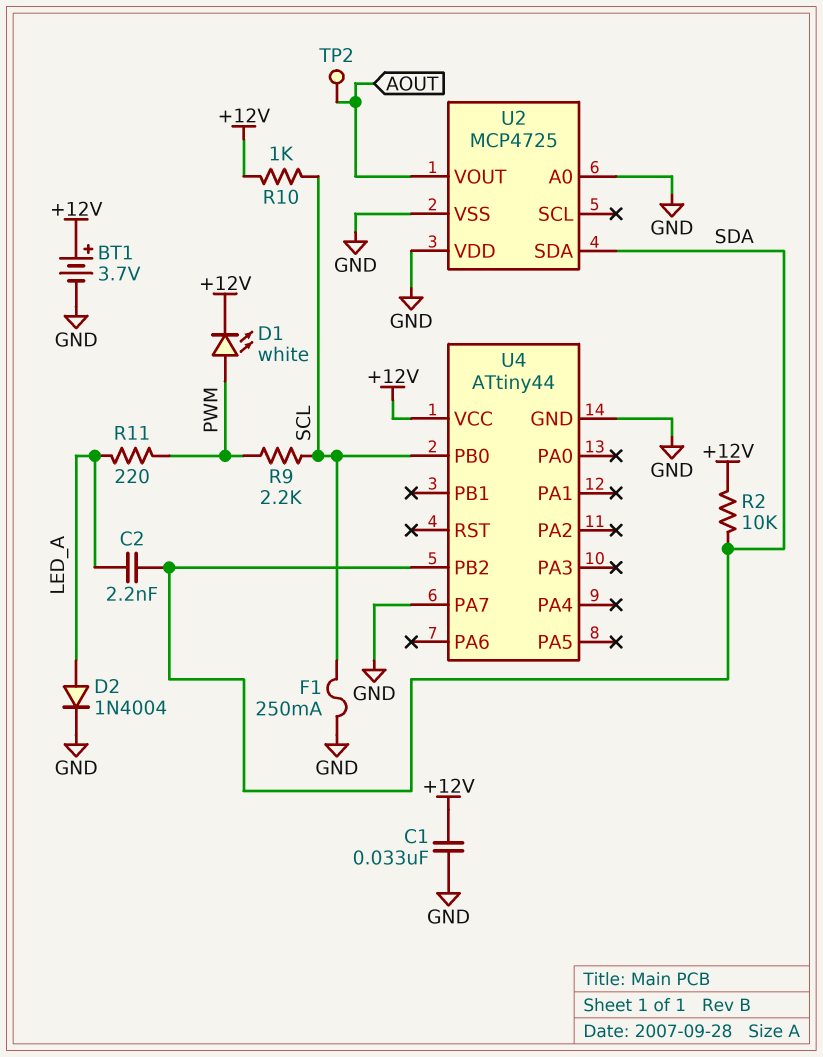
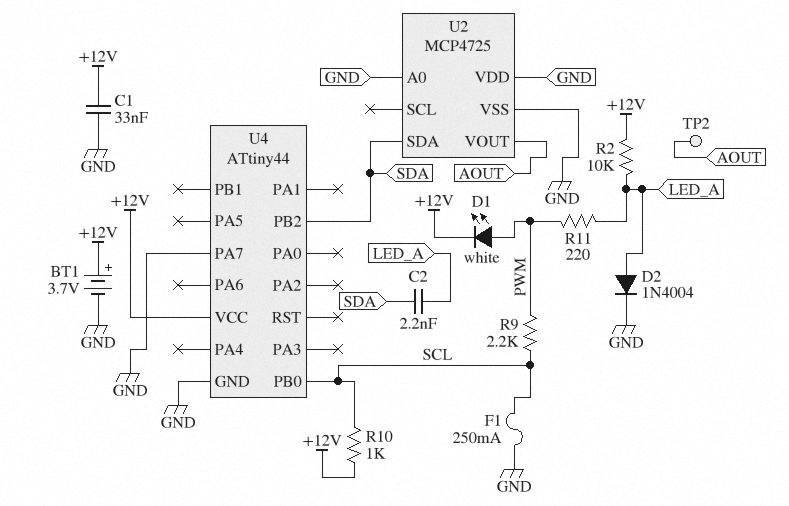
R2: 10k (+12V, SDA) -> 10k (+12V, LED_A)

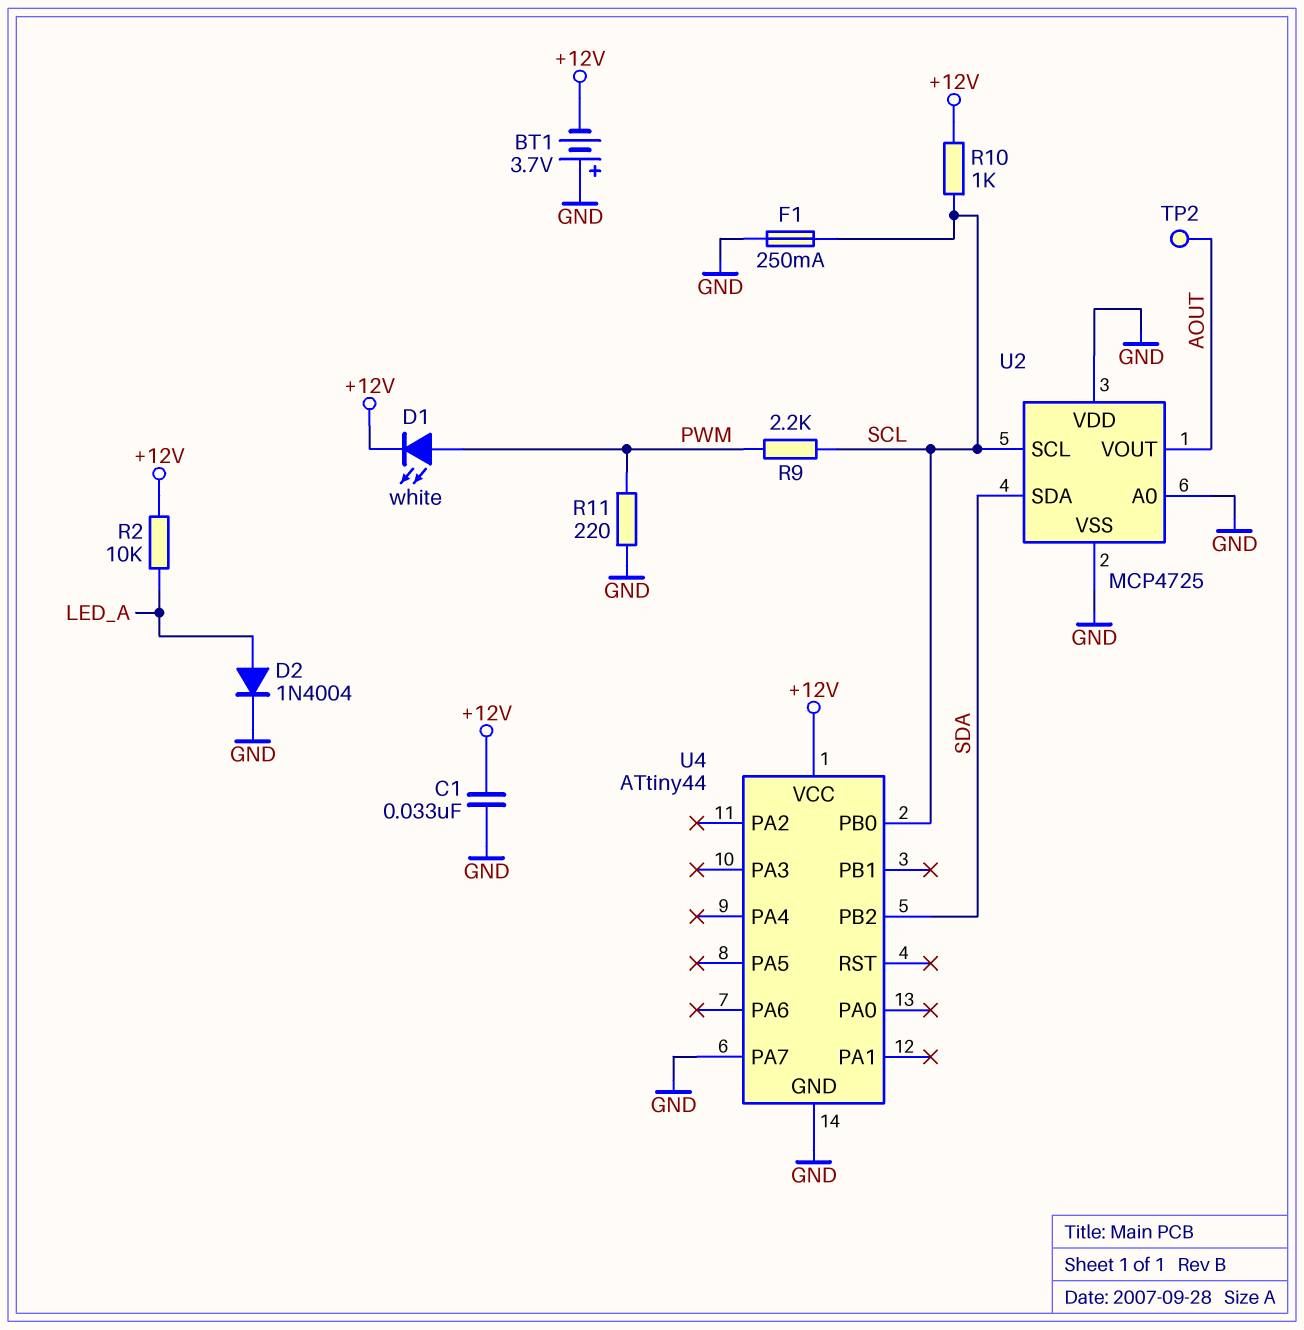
BT1: 3.7V (plus +12V, minus GND) -> 3.7V (plus GND, minus +12V)
C2: 2.2nF (LED_A, SDA) -> none
R11: 220 (LED_A, PWM) -> 220 (GND, PWM)
U2 pin SCL: none -> SCL

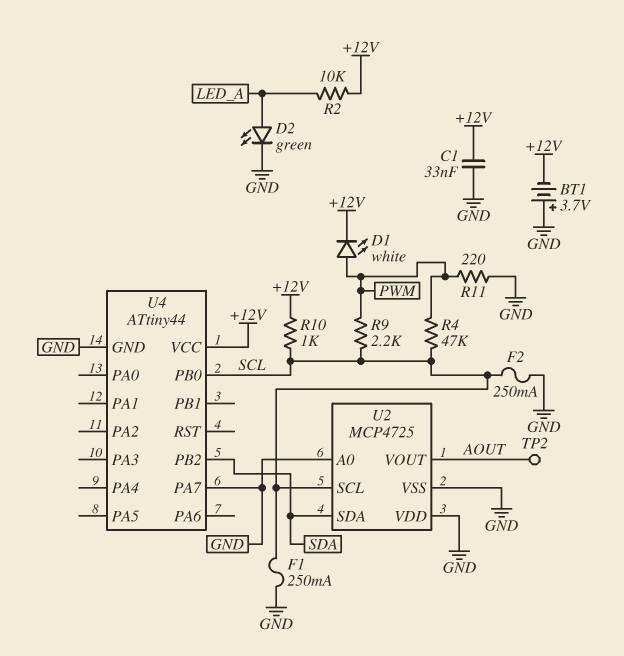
D2: diode 1N4004 (A LED_A, K GND) -> LED green (A LED_A, K GND)
F2: none -> 250mA (GND, SCL)
R4: none -> 47k (PWM, SCL)

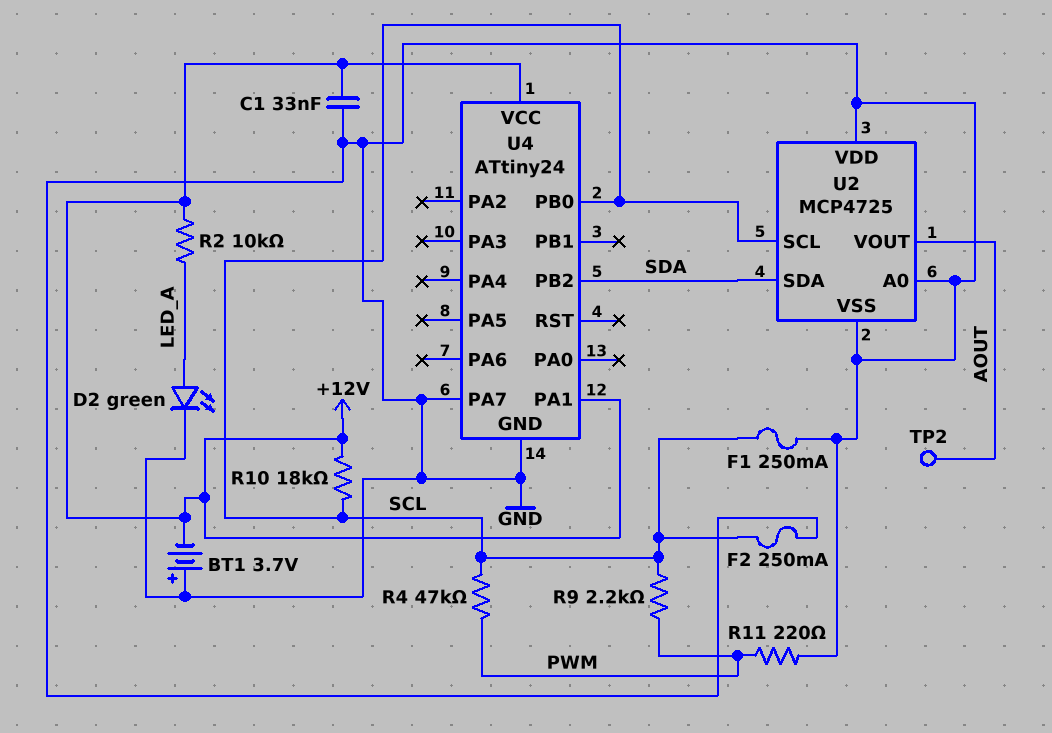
D1: LED white (A PWM, K +12V) -> none
R10: 1k (+12V, SCL) -> 18k (+12V, SCL)
U4: ATtiny44 -> ATtiny24
U4 pin PA1: none -> +12V

